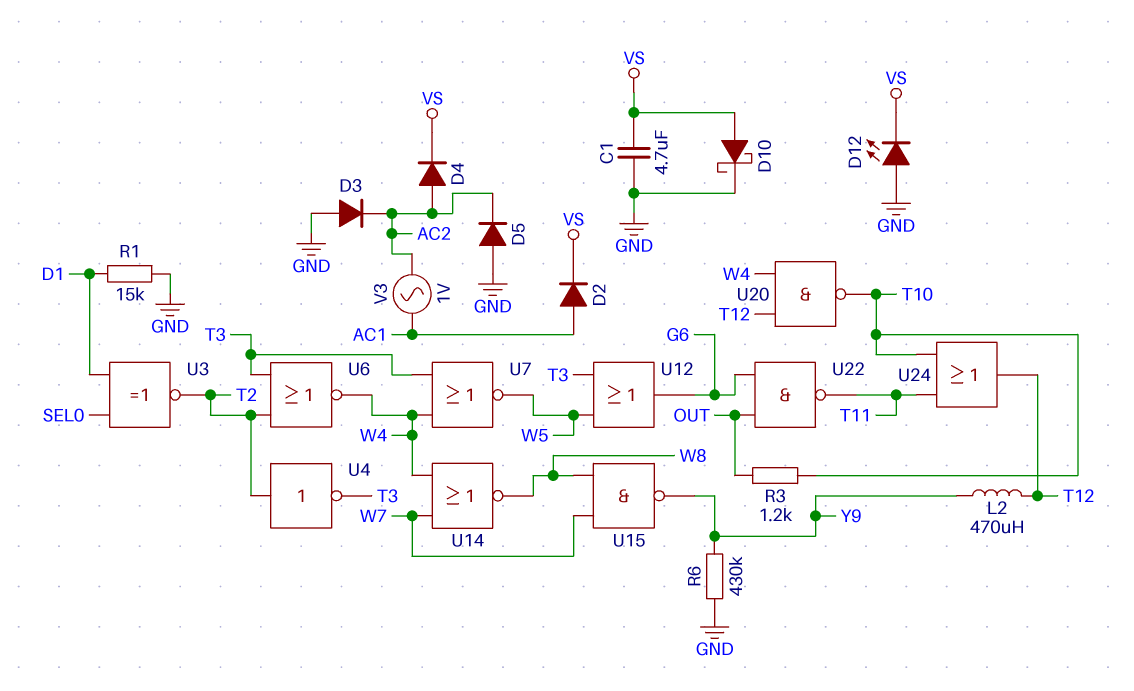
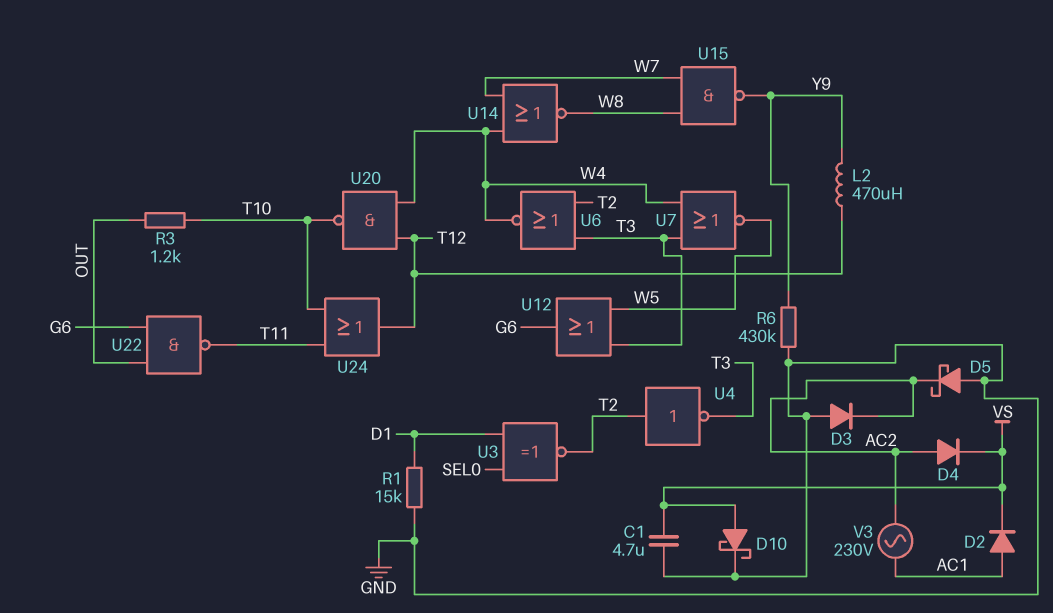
D5: diode (A GND, K AC2) -> schottky (A GND, K AC2)
D12: LED (A GND, K VS) -> none
V3: AC 1V (AC1, AC2) -> AC 230V (AC1, AC2)

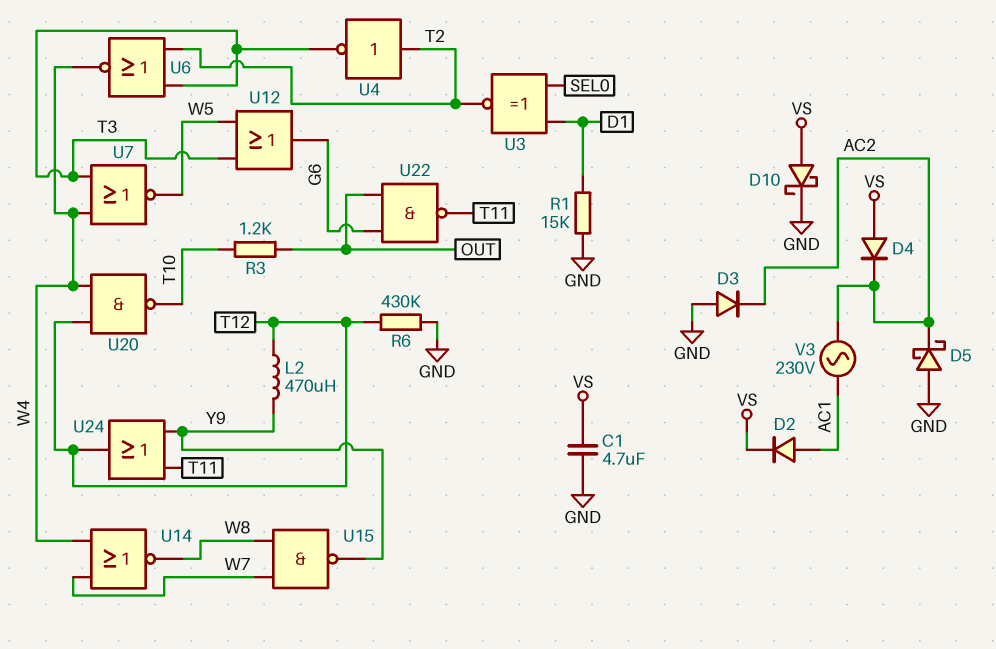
D4: diode (A AC2, K VS) -> diode (A VS, K AC2)
R6: 430k (GND, Y9) -> 430k (GND, T12)
U24: OR (in T10, in T11, out T12) -> OR (in T11, in Y9, out T12)

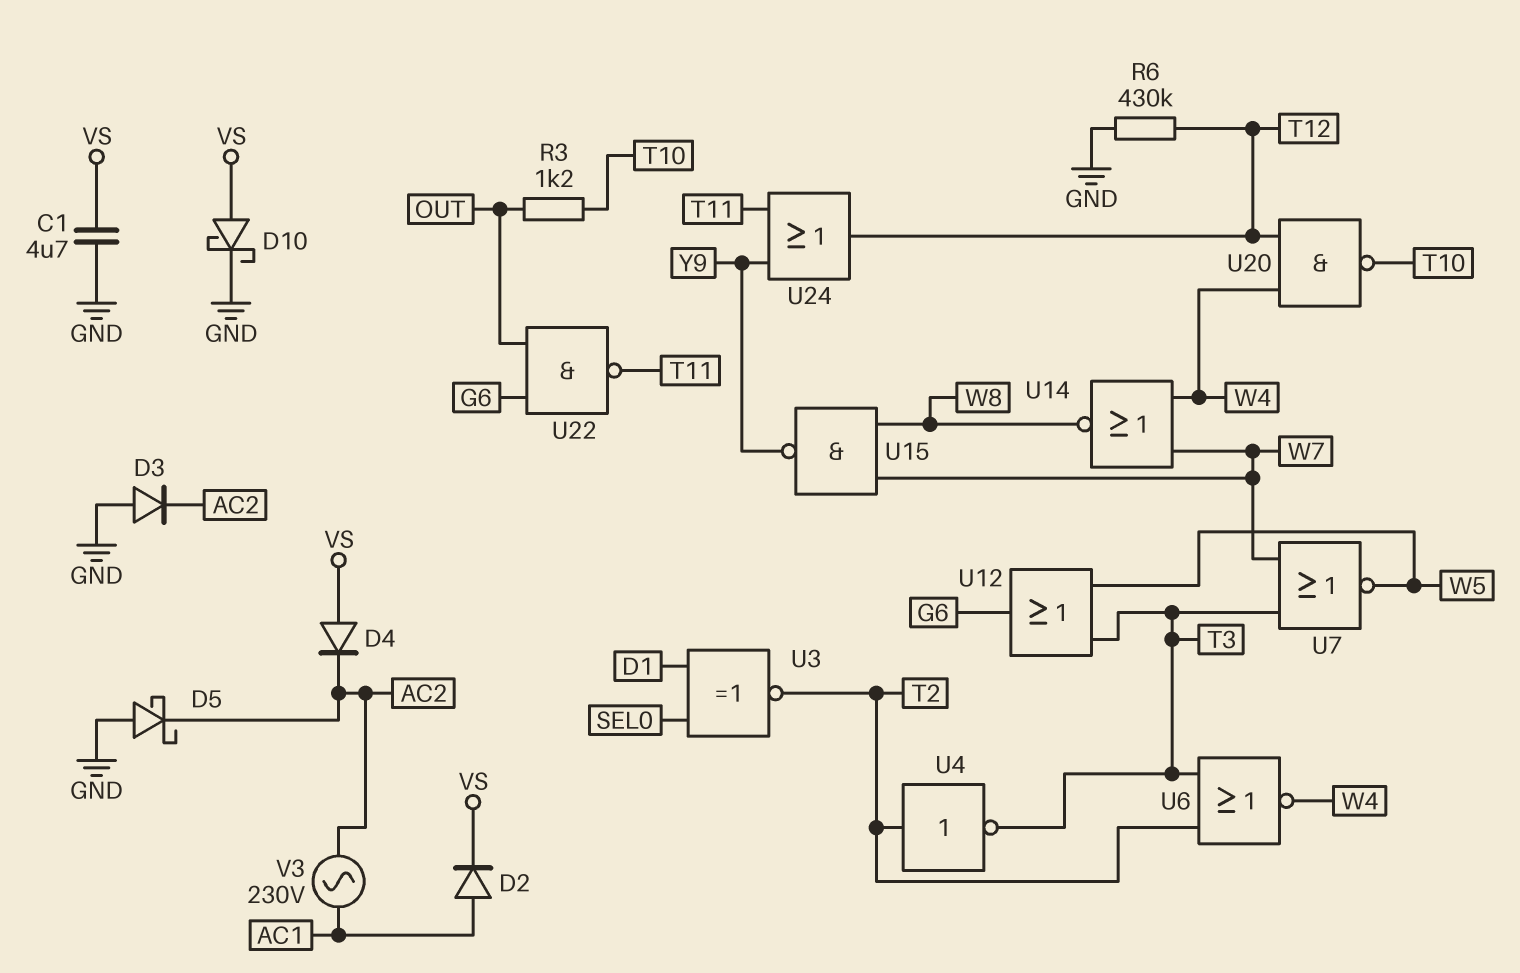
L2: 470uH (T12, Y9) -> none
R1: 15k (D1, GND) -> none
U7: NOR (in T3, in W4, out W5) -> NOR (in T3, in W7, out W5)

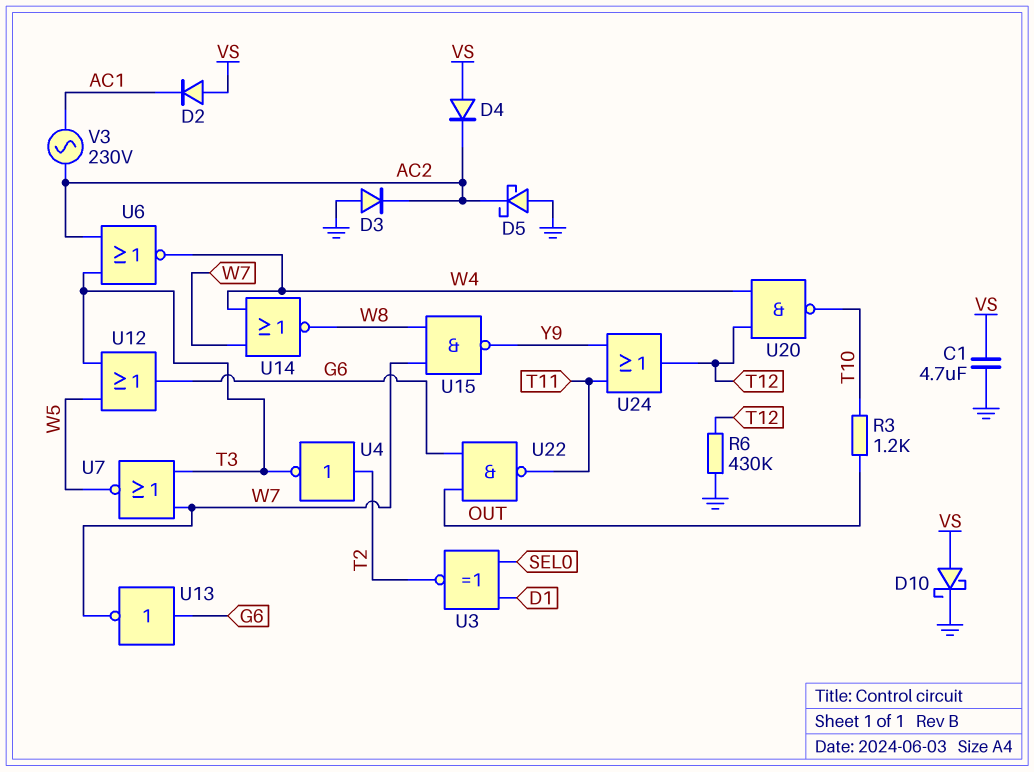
D2: diode (A AC1, K VS) -> diode (A VS, K AC1)
U6: NOR (in T2, in T3, out W4) -> NOR (in AC2, in T3, out W4)
U13: none -> NOT (in G6, out W7)

